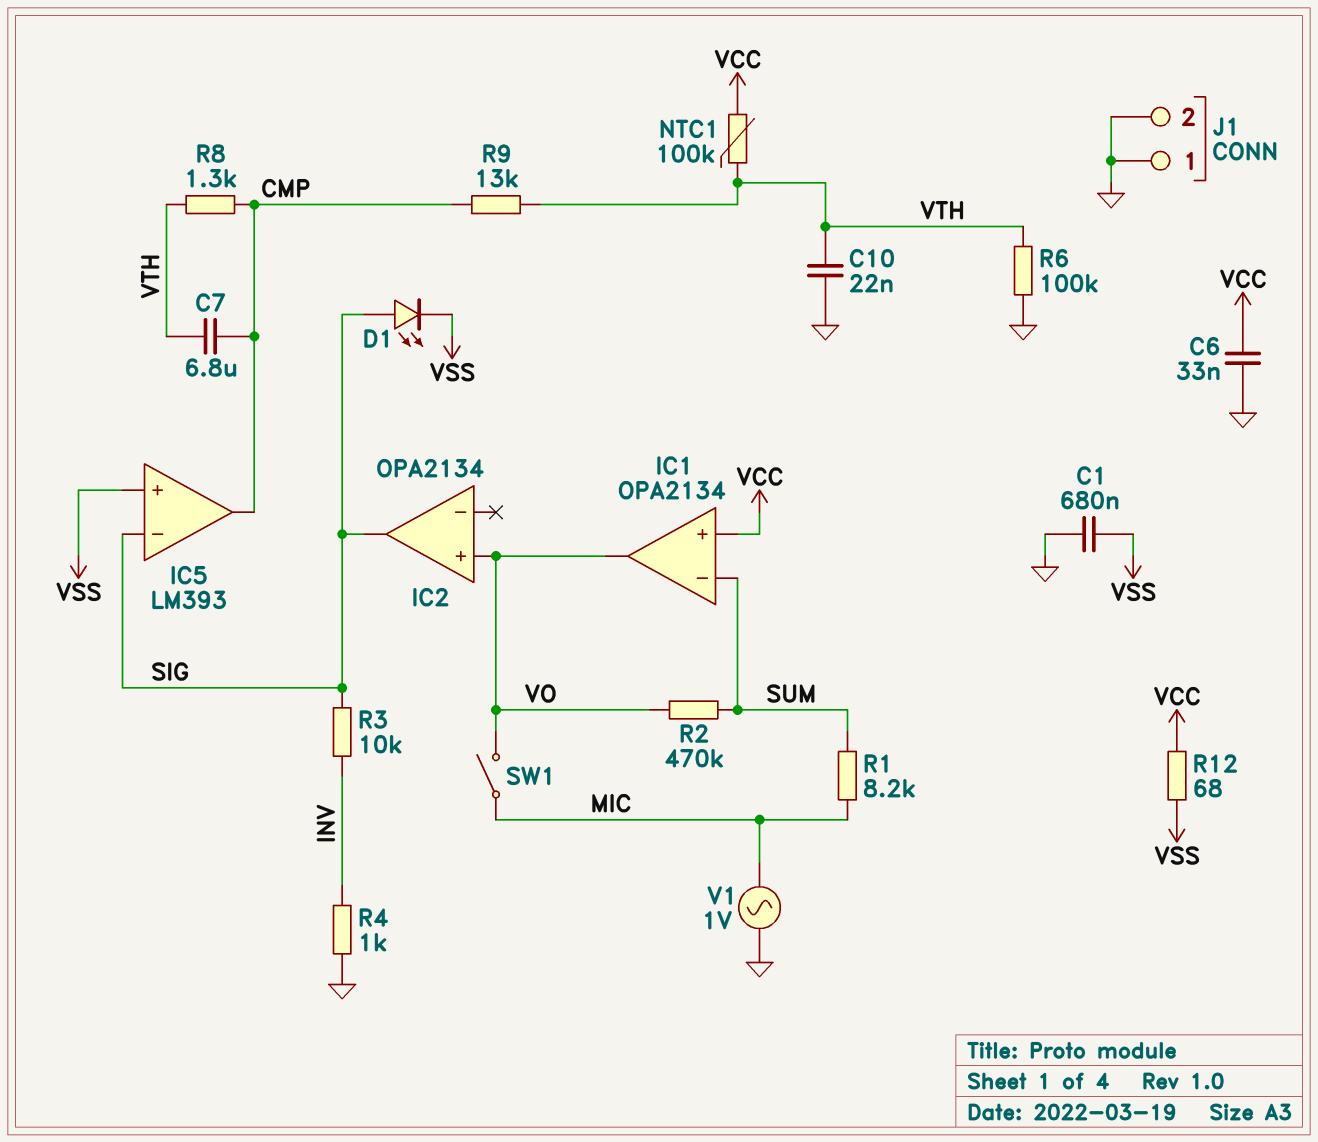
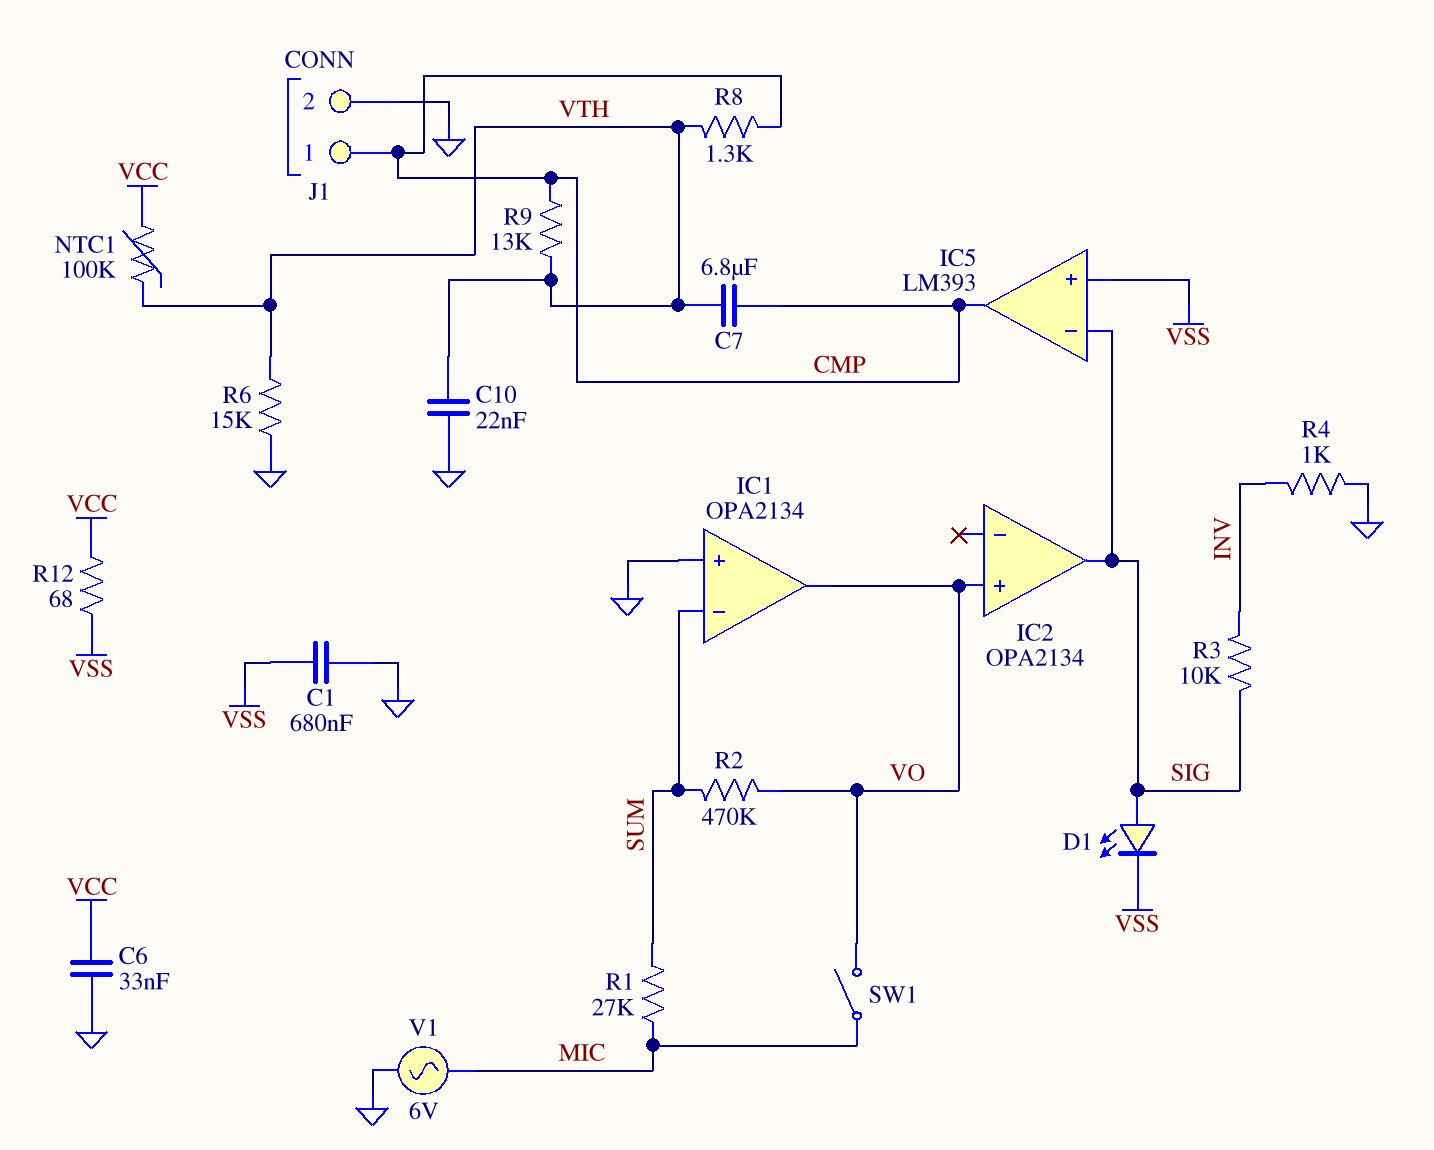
IC1 pin in+: VCC -> GND
J1 pin 1: GND -> CMP
R1: 8.2k (MIC, SUM) -> 27k (MIC, SUM)
R6: 100k (GND, VTH) -> 15k (GND, VTH)
V1: AC 1V (GND, MIC) -> AC 6V (GND, MIC)

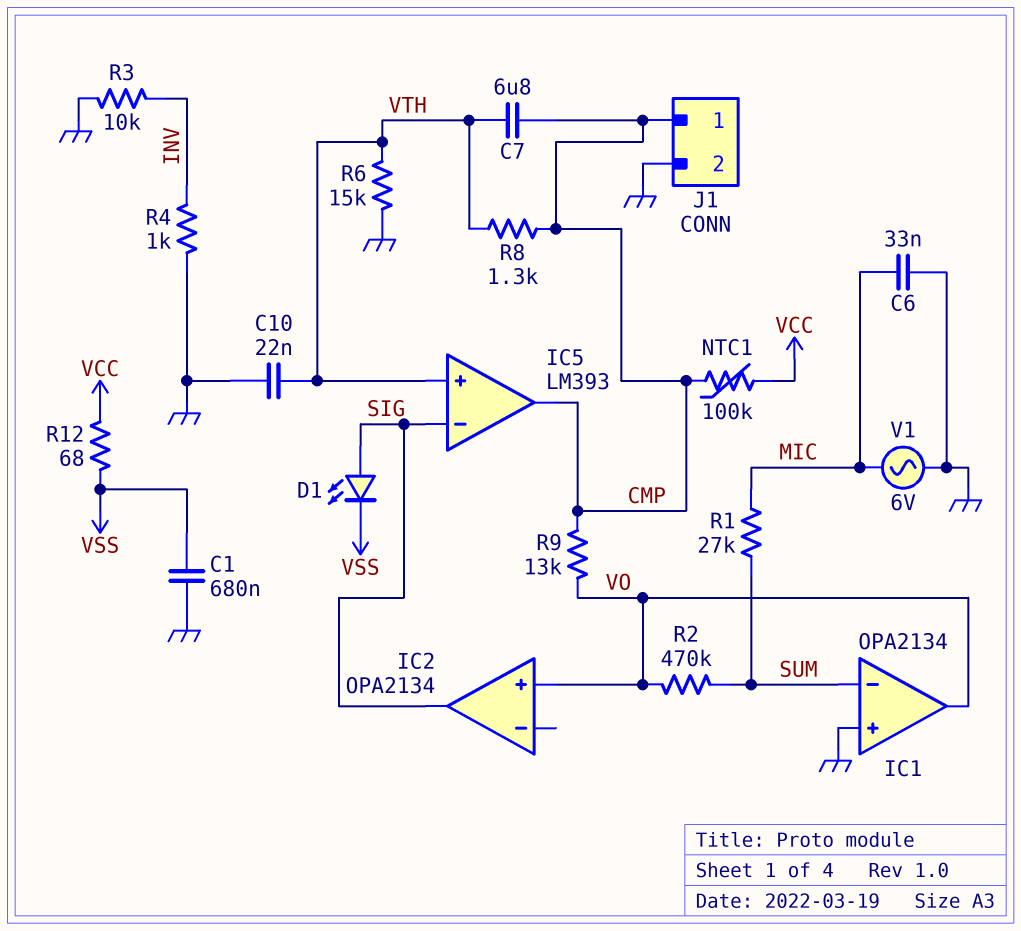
C6: 33nF (GND, VCC) -> 33nF (GND, MIC)
IC5 pin in+: VSS -> VTH
NTC1: 100k (VCC, VTH) -> 100k (CMP, VCC)
R3: 10k (INV, SIG) -> 10k (GND, INV)
R9: 13k (CMP, VTH) -> 13k (CMP, VO)
SW1: switch (MIC, VO) -> none

